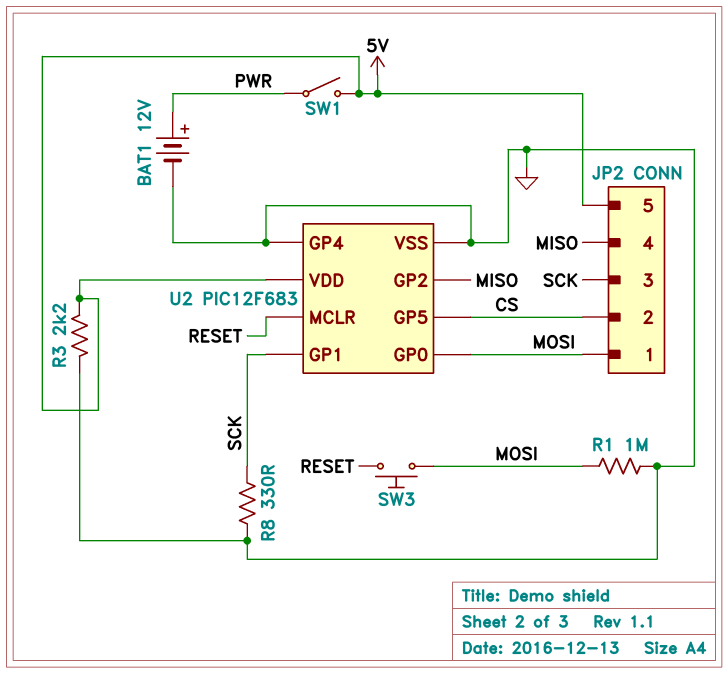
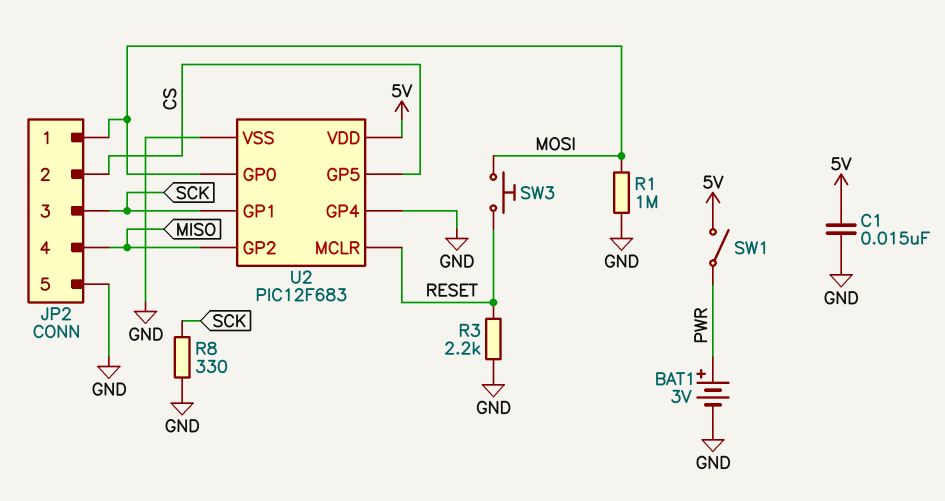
BAT1: 12V (plus PWR, minus GND) -> 3V (plus PWR, minus GND)
C1: none -> 15nF (5V, GND)
JP2 pin 5: 5V -> GND
R3: 2.2k (5V, GND) -> 2.2k (GND, RESET)

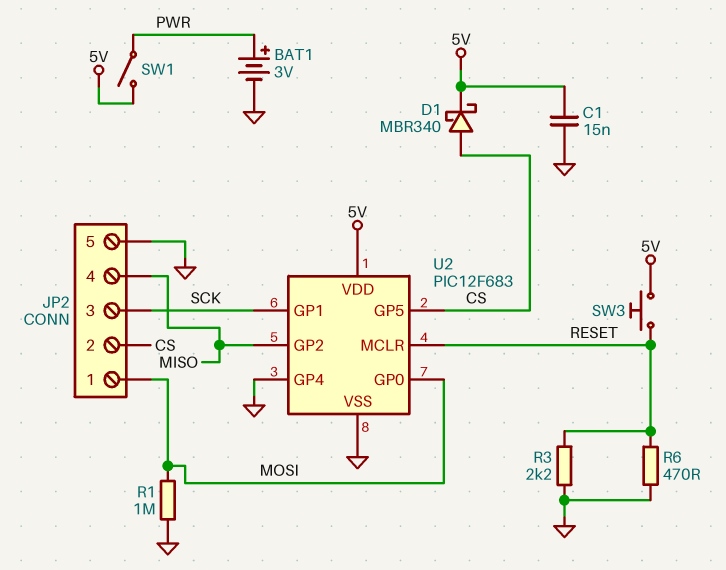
D1: none -> schottky MBR340 (A CS, K 5V)
R6: none -> 470 (GND, RESET)
R8: 330 (GND, SCK) -> none
SW3: button (MOSI, RESET) -> button (5V, RESET)

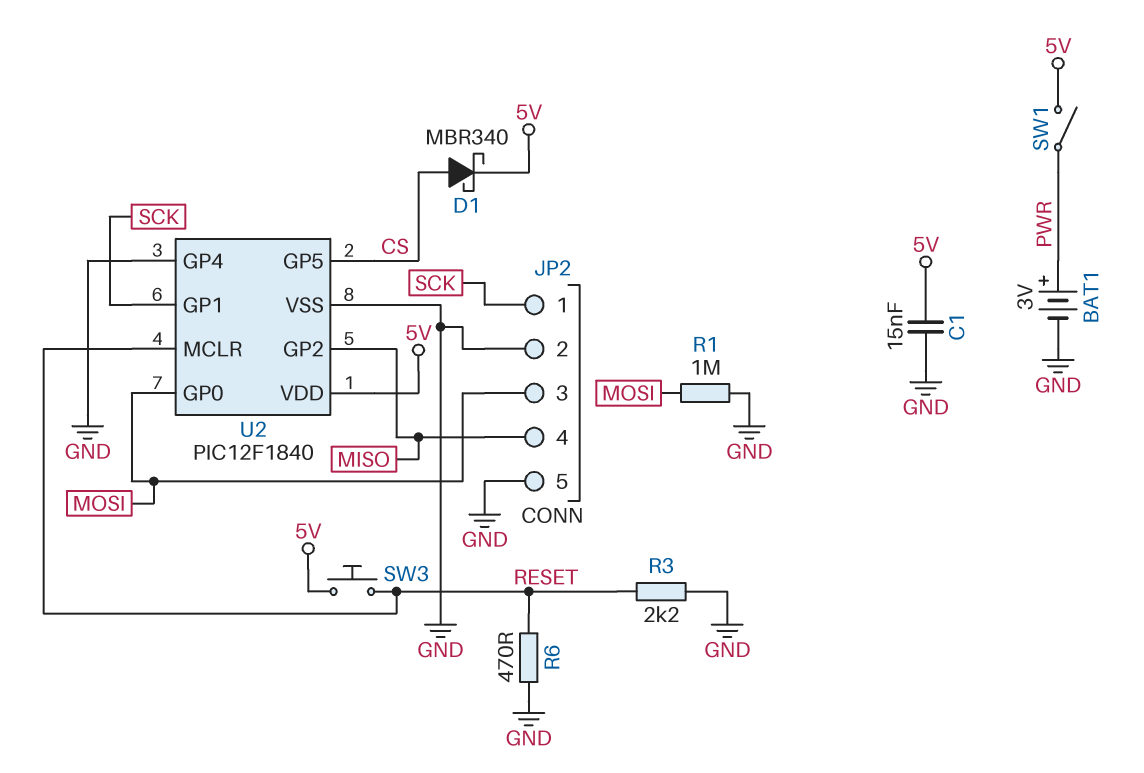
JP2 pin 1: MOSI -> SCK
JP2 pin 2: CS -> GND
JP2 pin 3: SCK -> MOSI
U2: PIC12F683 -> PIC12F1840

